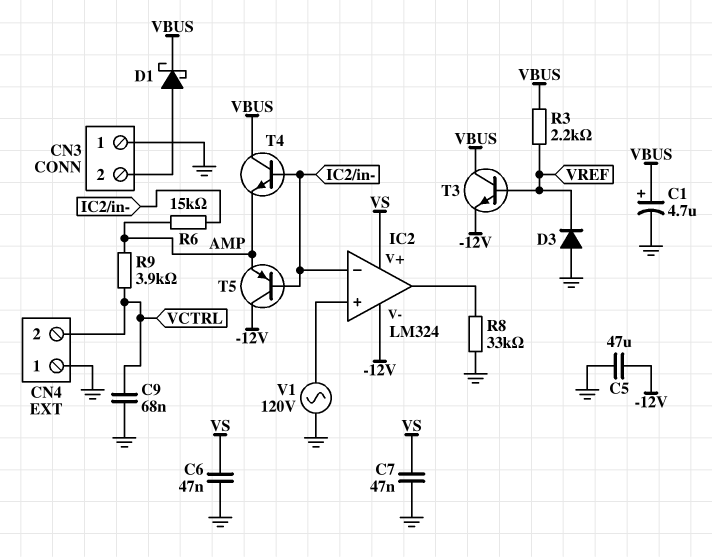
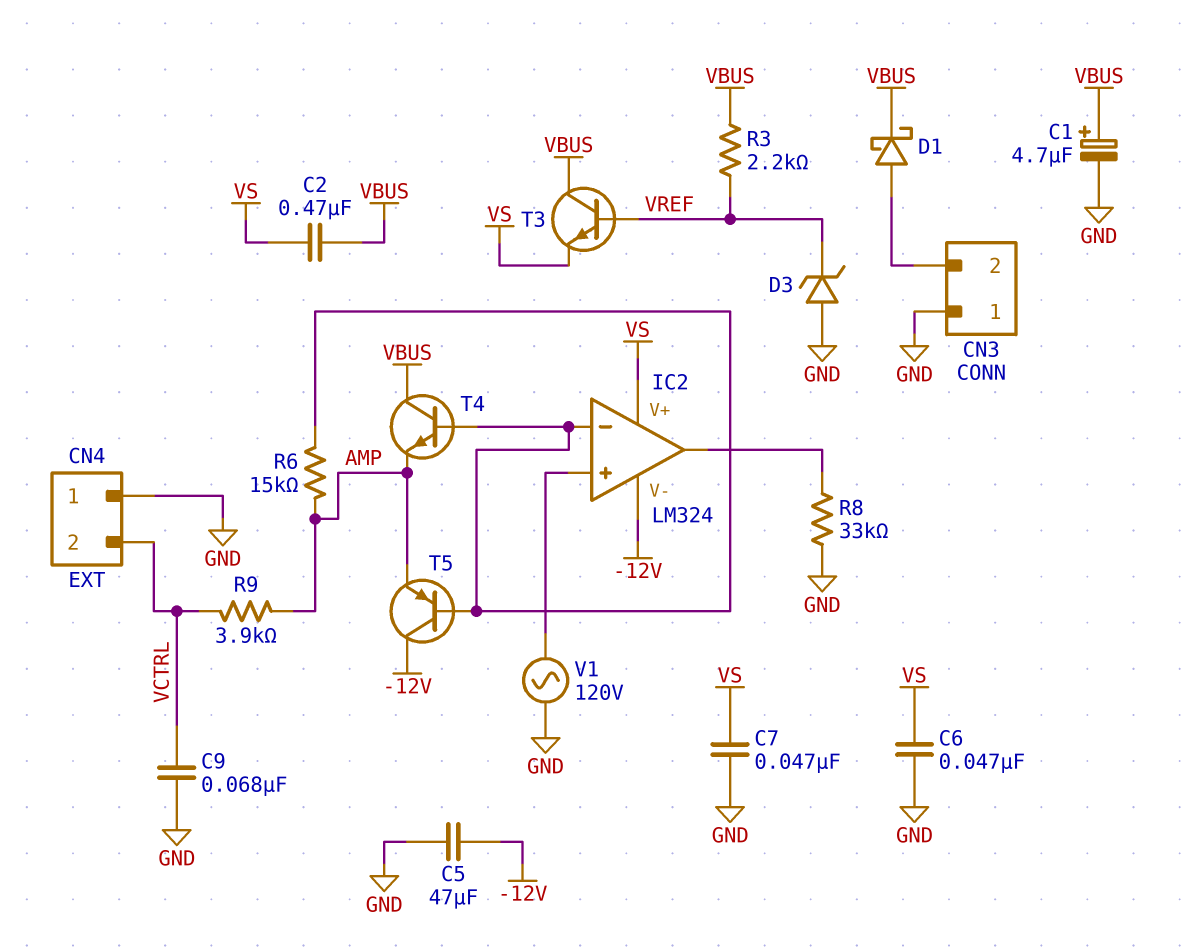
C2: none -> 470nF (VBUS, VS)
D3: diode (A GND, K VREF) -> zener (A GND, K VREF)
T3: NPN (B VREF, C VBUS, E -12V) -> NPN (B VREF, C VBUS, E VS)

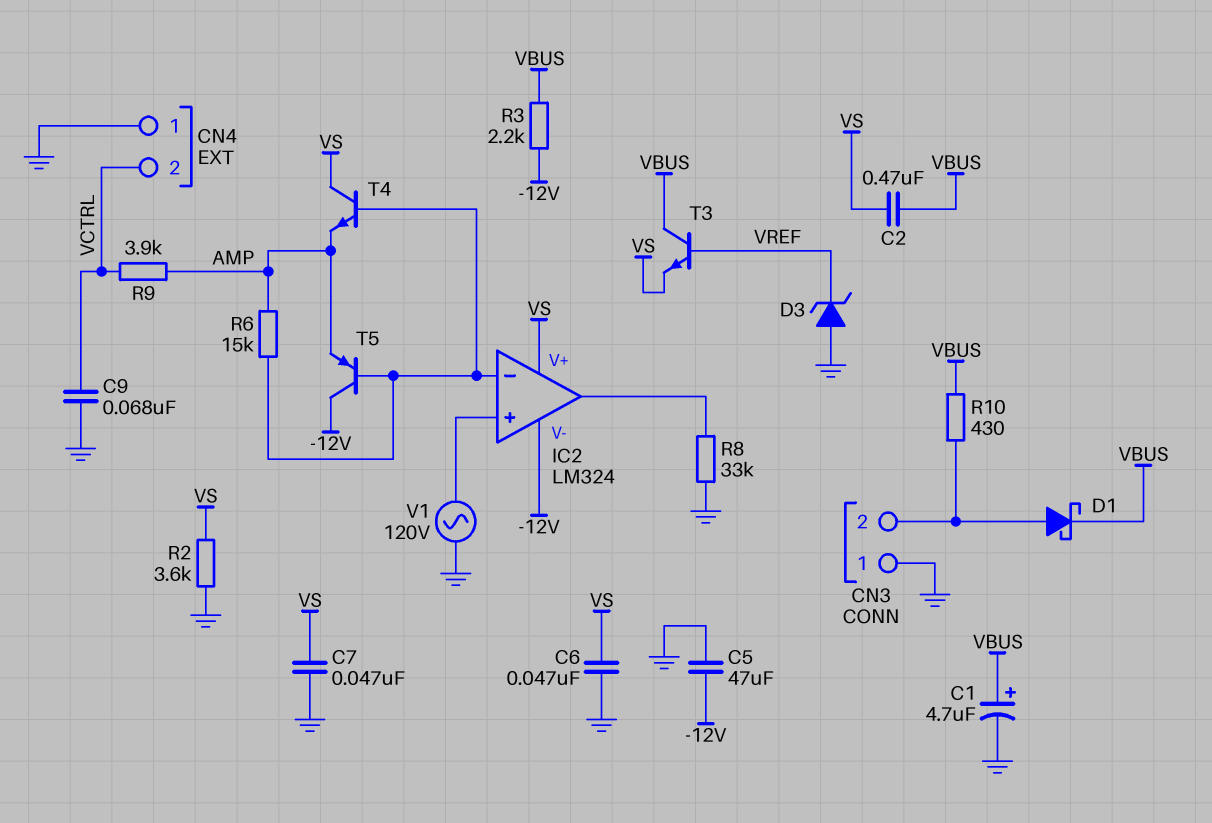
R2: none -> 3.6k (GND, VS)
R3: 2.2k (VBUS, VREF) -> 2.2k (-12V, VBUS)
R10: none -> 430 (CN3/2, VBUS)
T4: NPN (B IC2/in-, C VBUS, E AMP) -> NPN (B IC2/in-, C VS, E AMP)

